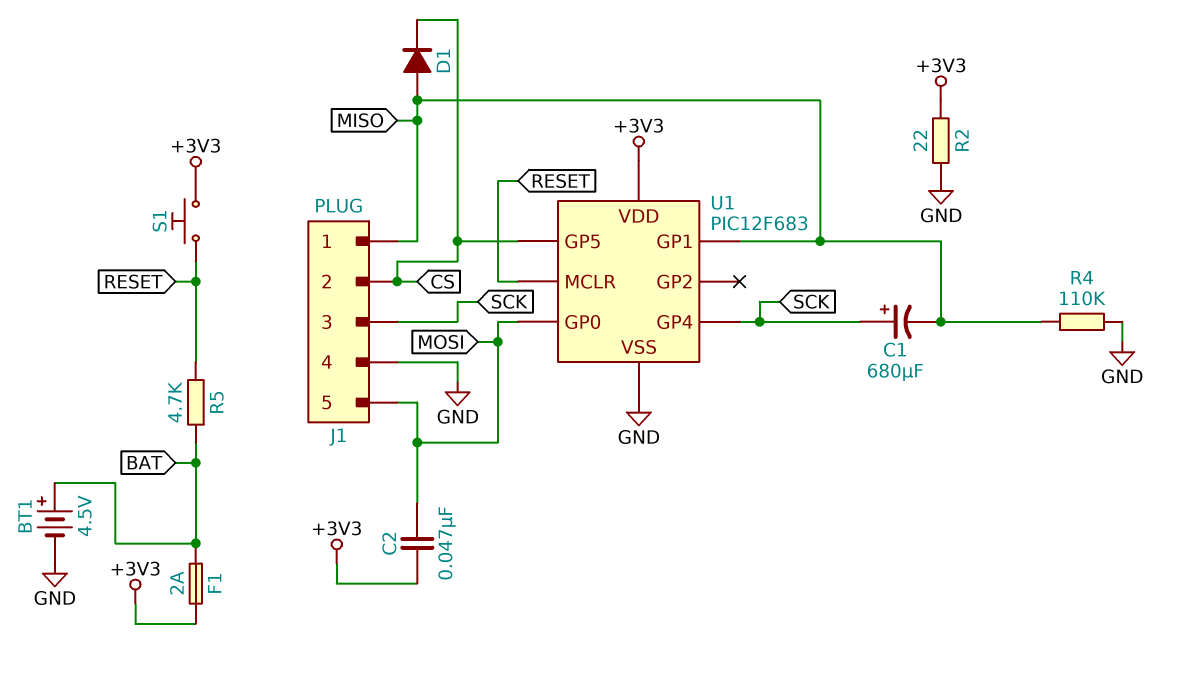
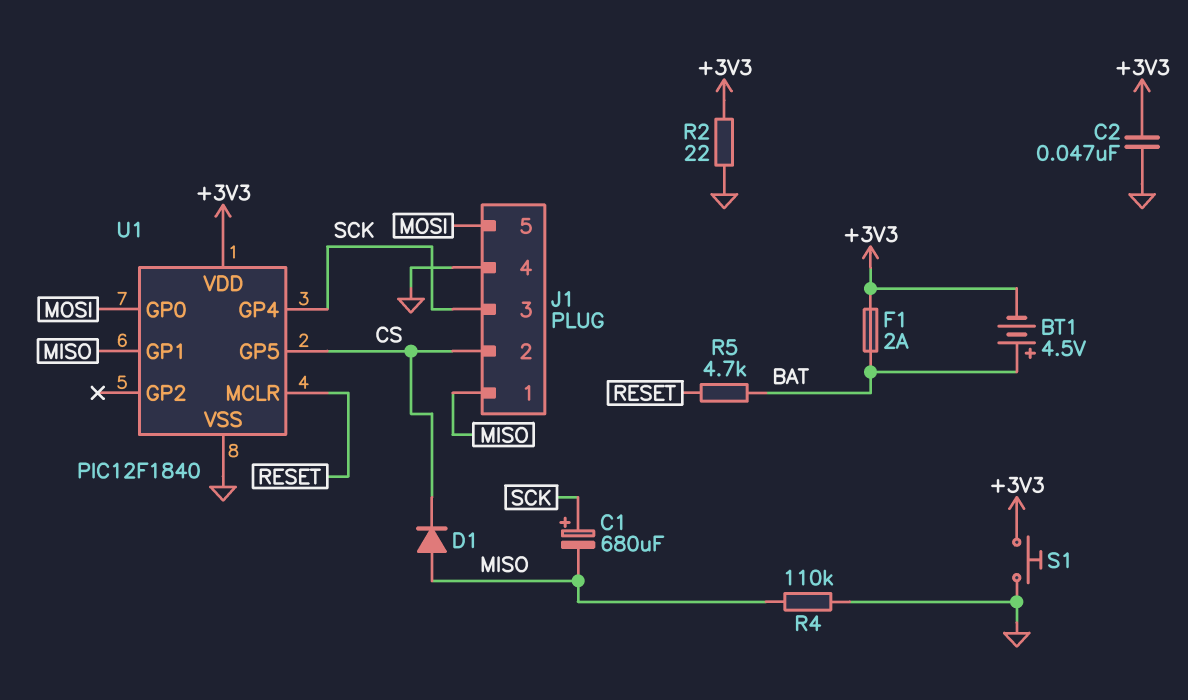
BT1: 4.5V (plus BAT, minus GND) -> 4.5V (plus BAT, minus +3V3)
C2: 47nF (+3V3, MOSI) -> 47nF (+3V3, GND)
S1: button (+3V3, RESET) -> button (+3V3, GND)
U1: PIC12F683 -> PIC12F1840

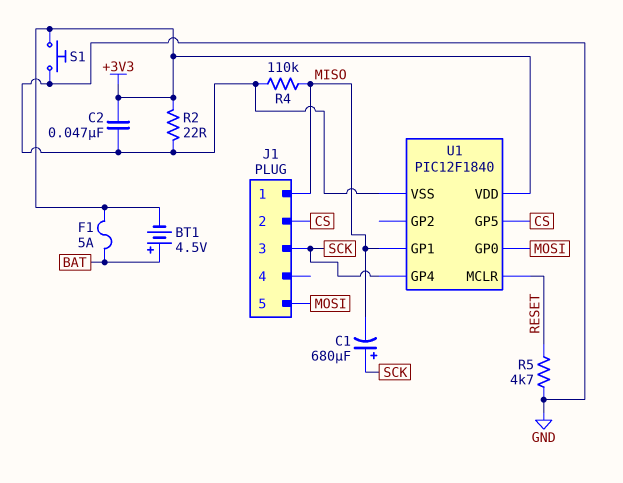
D1: diode (A MISO, K CS) -> none
F1: 2A (+3V3, BAT) -> 5A (+3V3, BAT)
J1 pin 4: GND -> none
R5: 4.7k (BAT, RESET) -> 4.7k (GND, RESET)

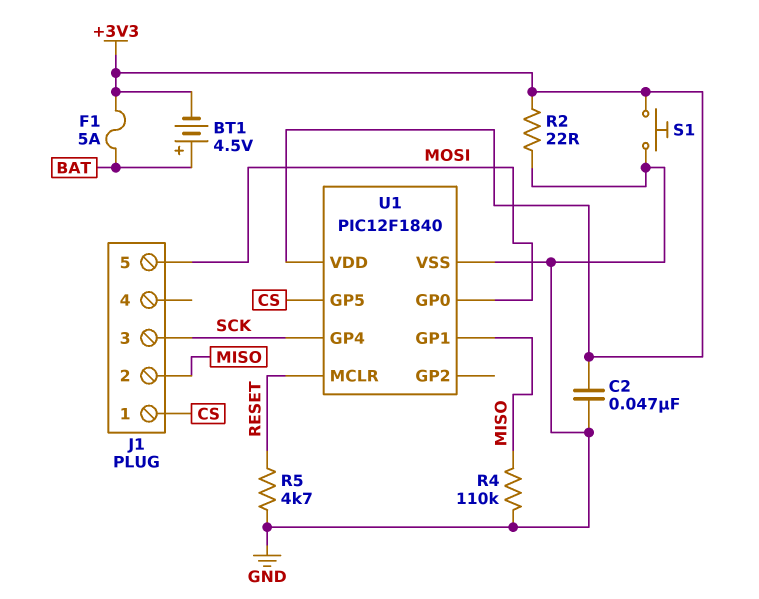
C1: 680uF (plus SCK, minus MISO) -> none
J1 pin 1: MISO -> CS
J1 pin 2: CS -> MISO

